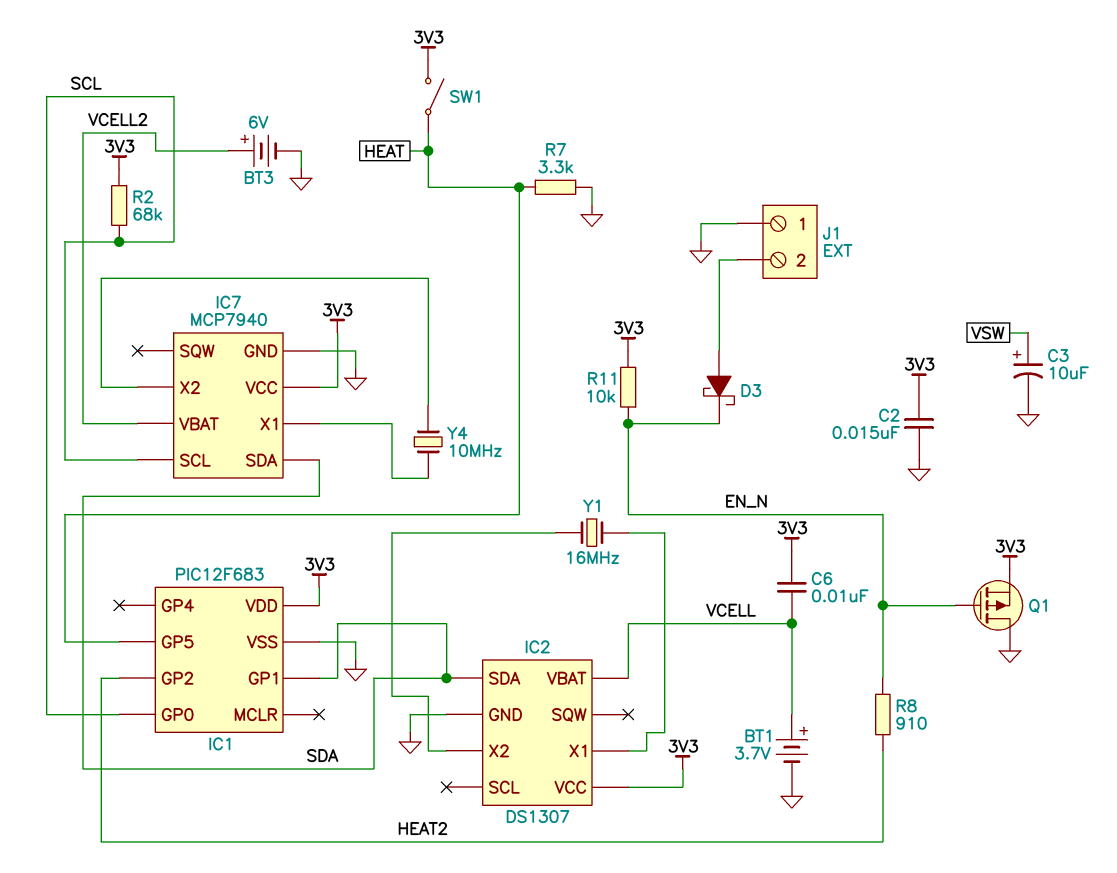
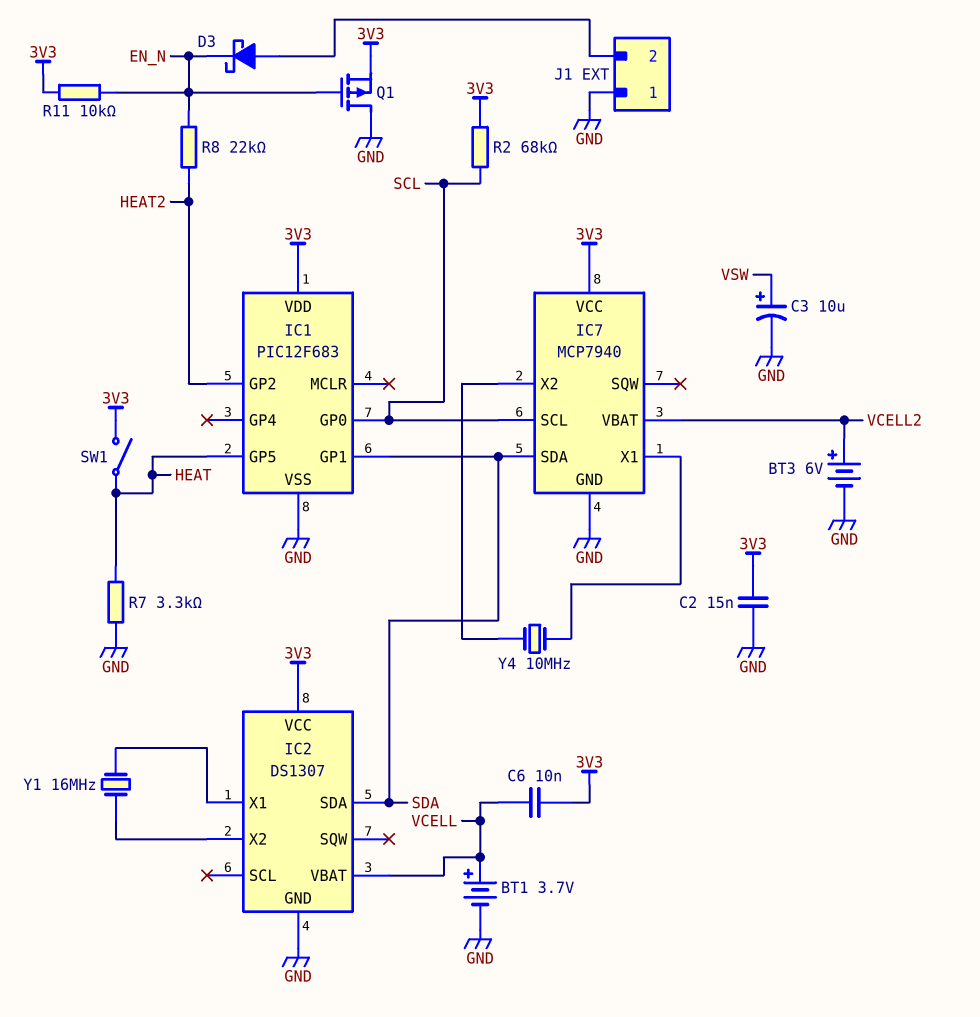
R8: 910 (EN_N, HEAT2) -> 22k (EN_N, HEAT2)

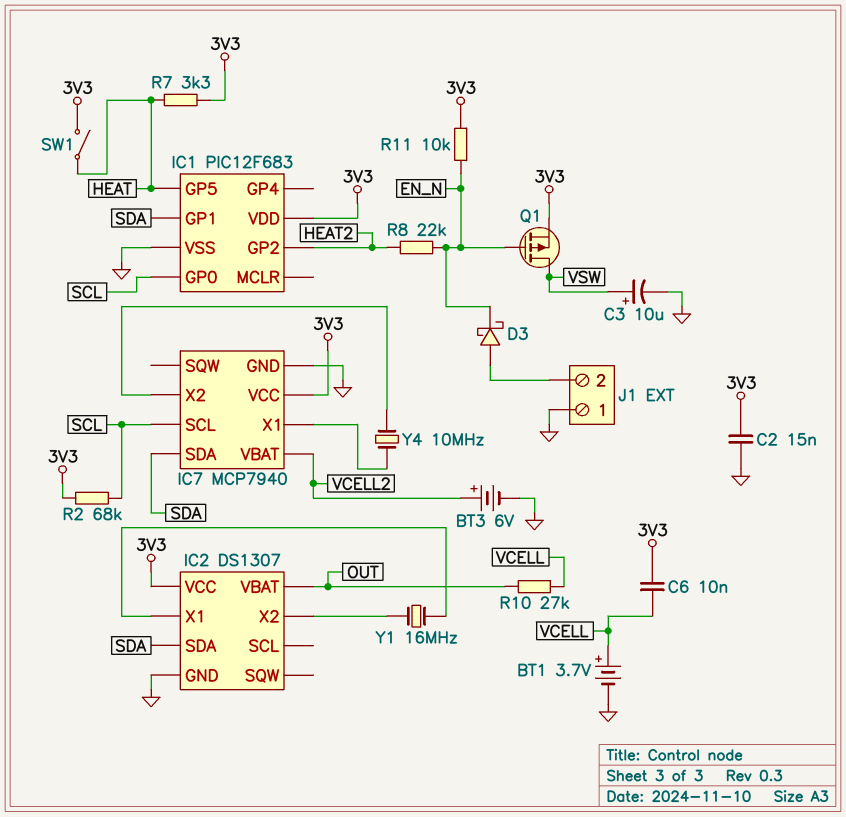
IC2 pin VBAT: VCELL -> OUT
Q1: PMOS (G EN_N, D GND, S 3V3) -> PMOS (G EN_N, D VSW, S 3V3)
R7: 3.3k (GND, HEAT) -> 3.3k (3V3, HEAT)
R10: none -> 27k (OUT, VCELL)

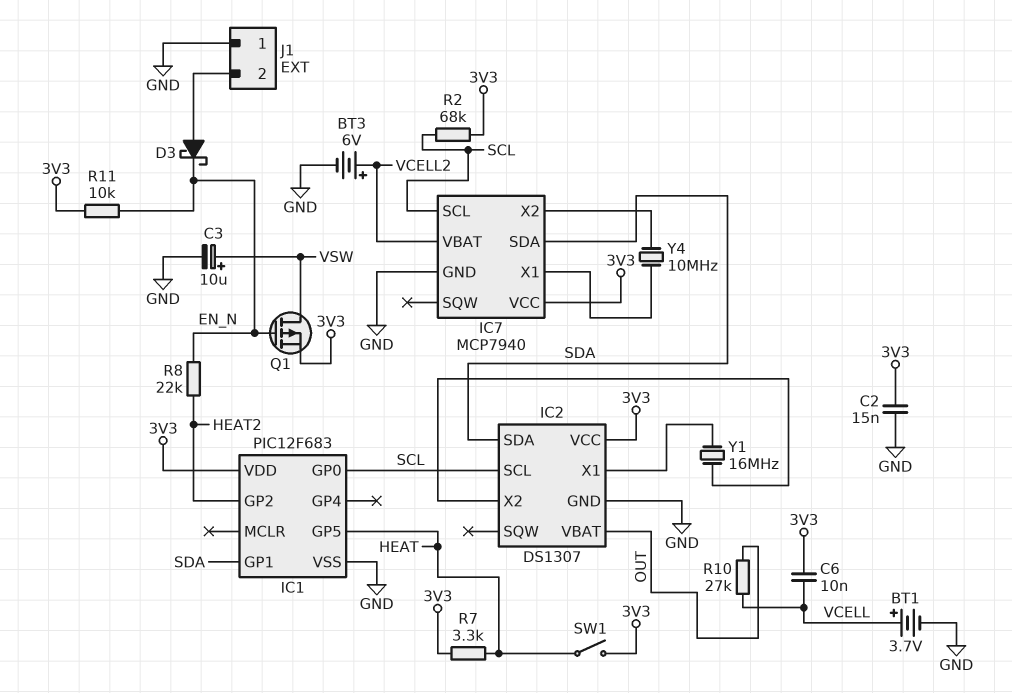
IC2 pin SCL: none -> SCL

